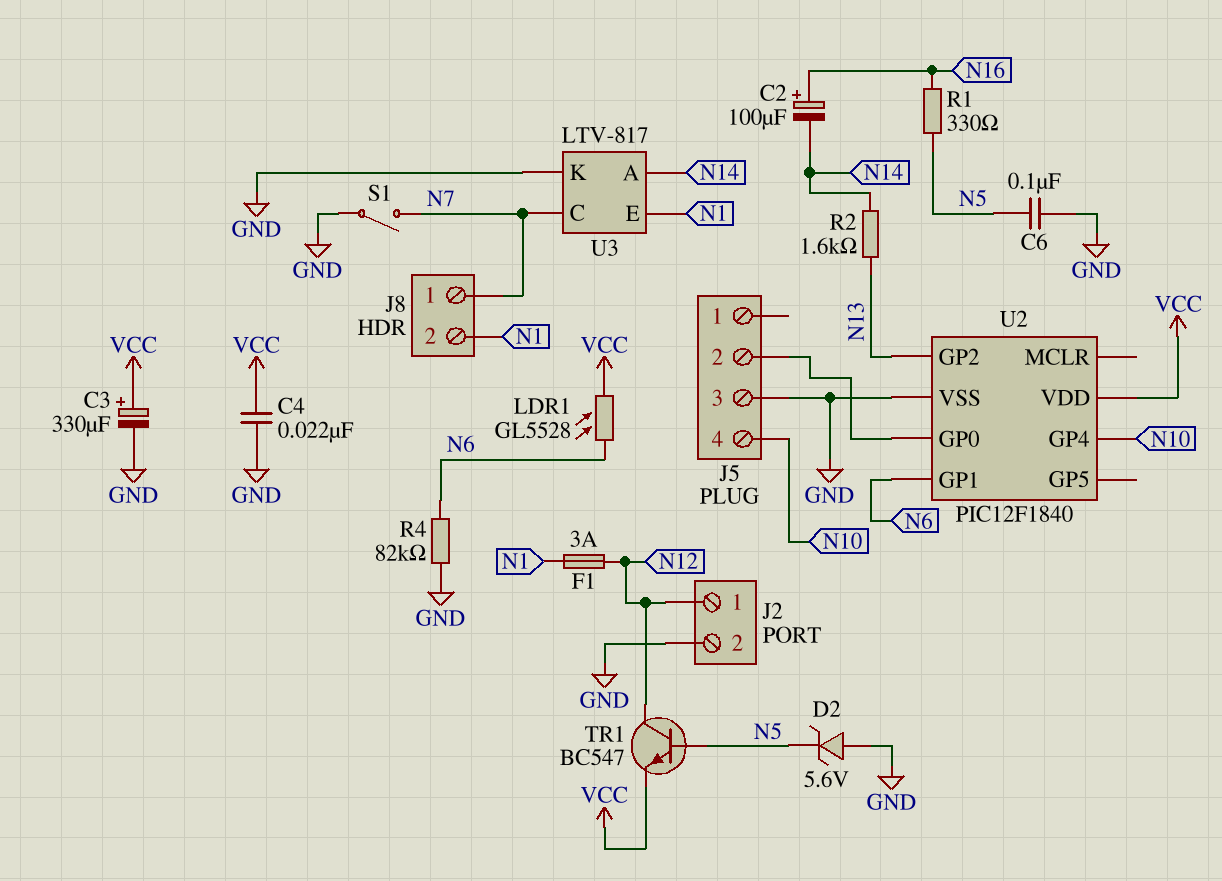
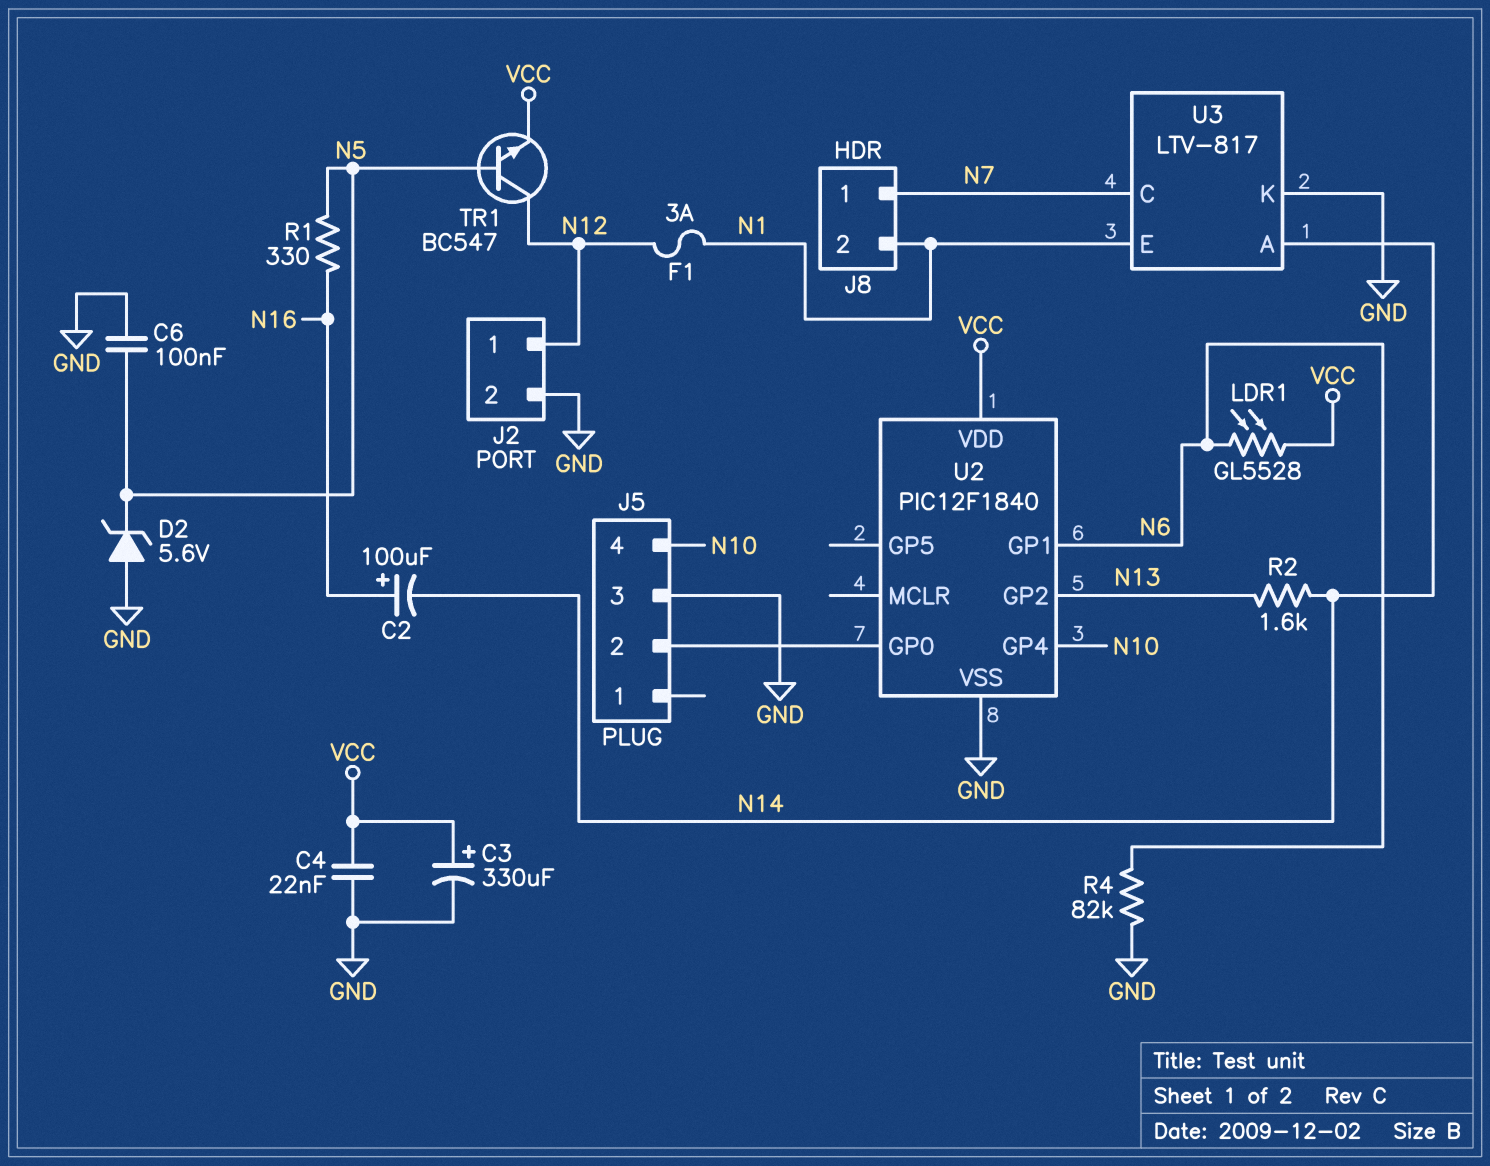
S1: switch (GND, N7) -> none

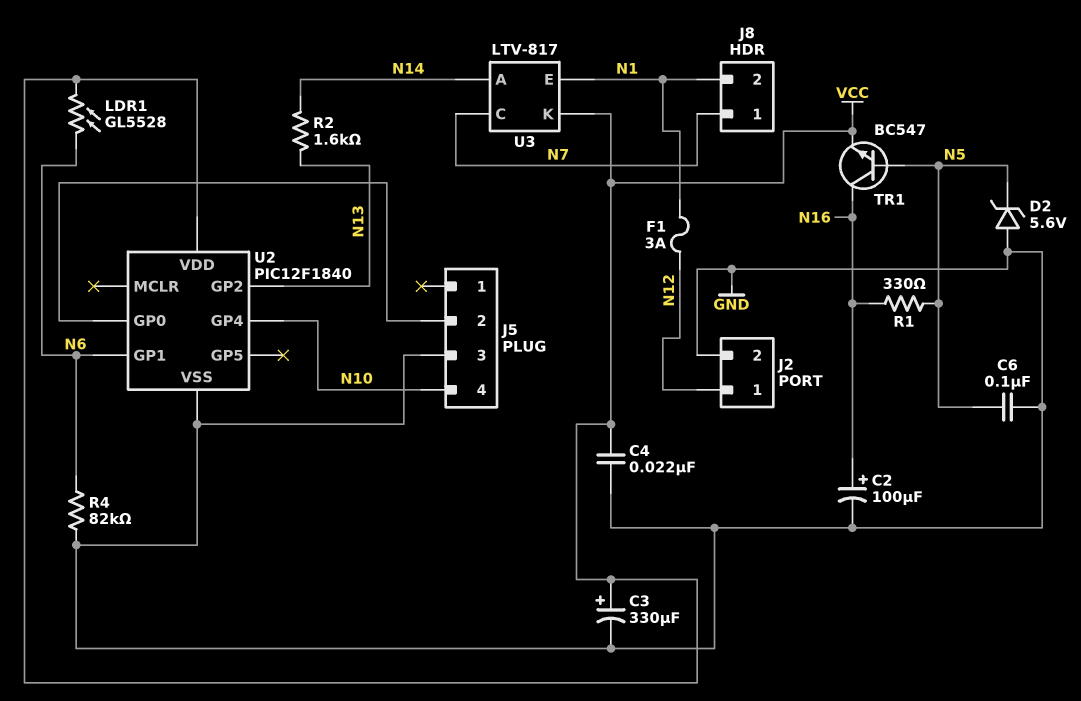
C2: 100uF (plus N16, minus N14) -> 100uF (plus N16, minus GND)
TR1: NPN BC547 (B N5, C N12, E VCC) -> NPN BC547 (B N5, C N16, E VCC)
U3 pin K: GND -> VCC

